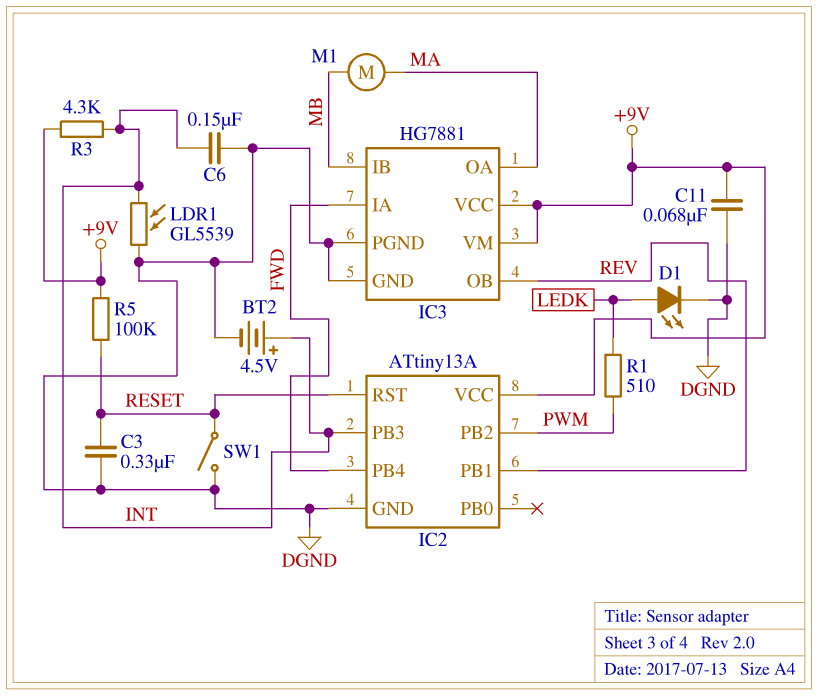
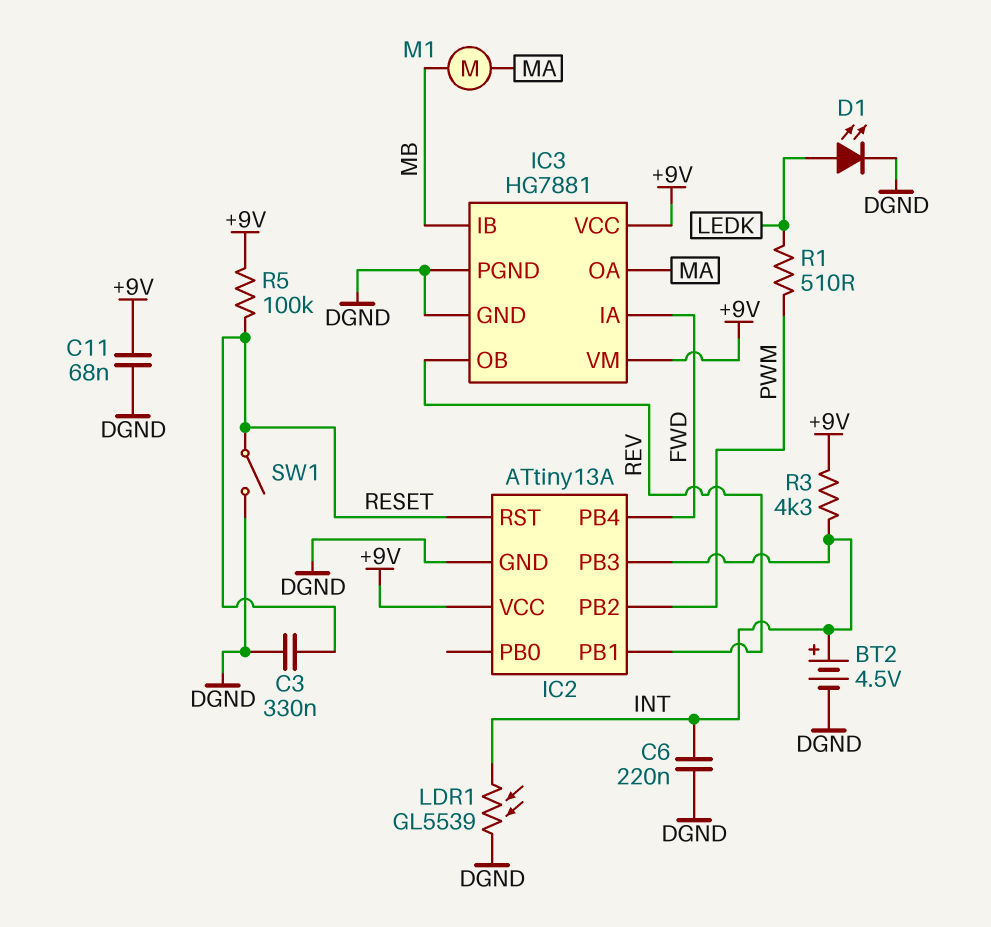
C6: 150nF (DGND, INT) -> 220nF (DGND, INT)

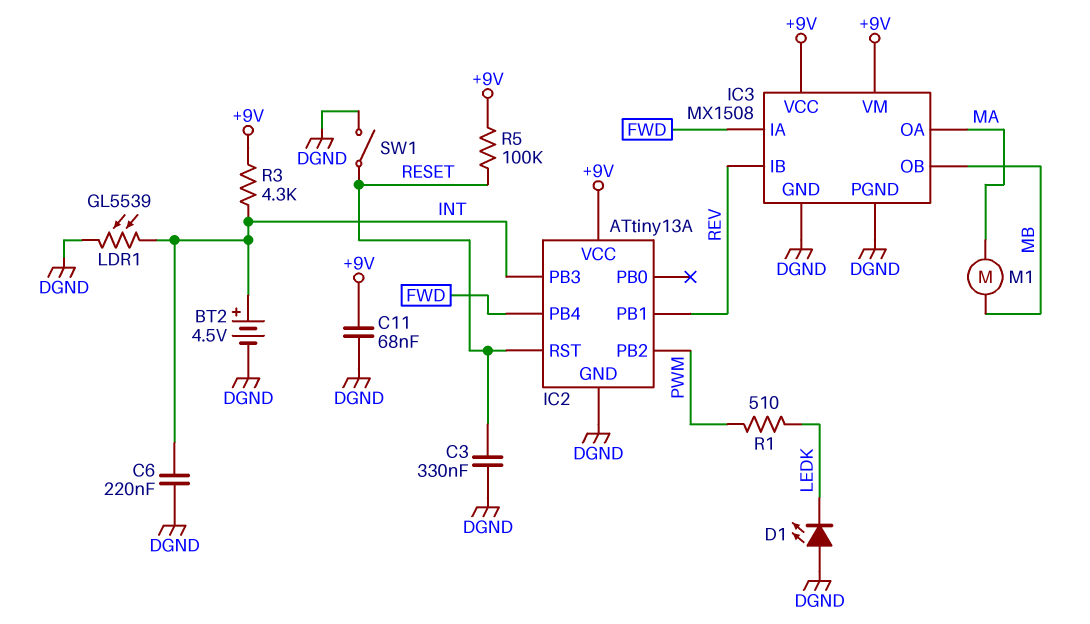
D1: LED (A LEDK, K DGND) -> LED (A DGND, K LEDK)
IC3: HG7881 -> MX1508
IC3 pin IB: MB -> REV
IC3 pin OB: REV -> MB

